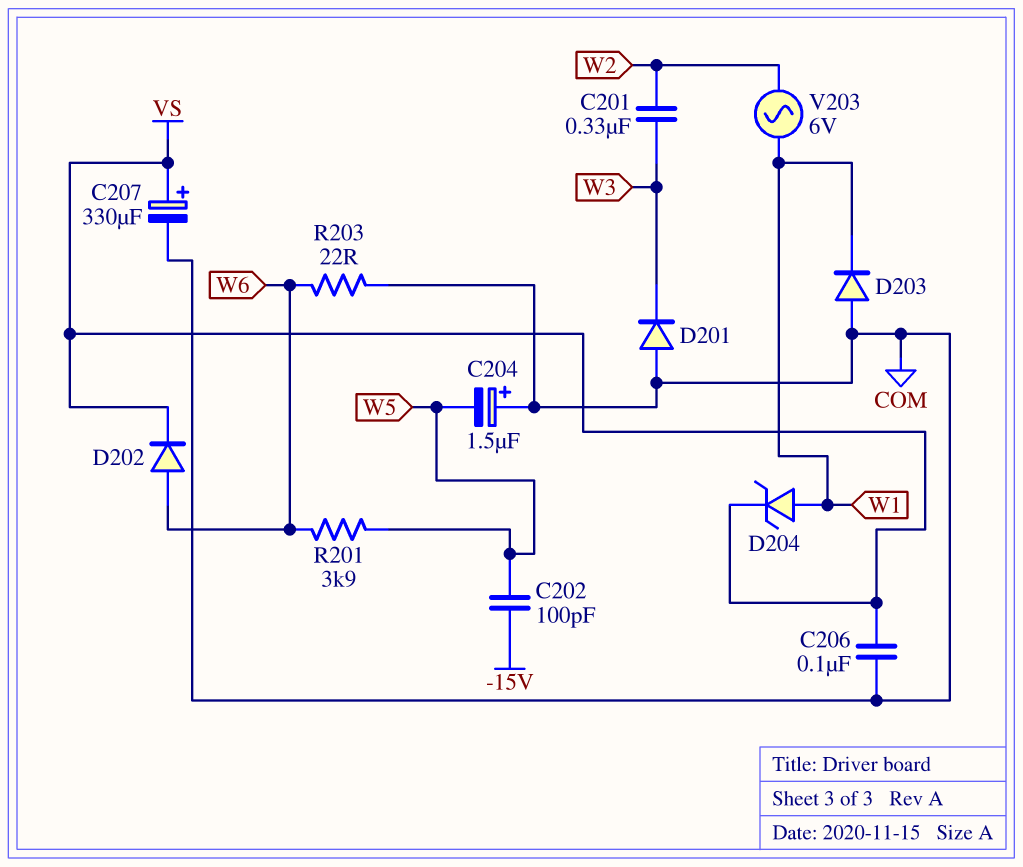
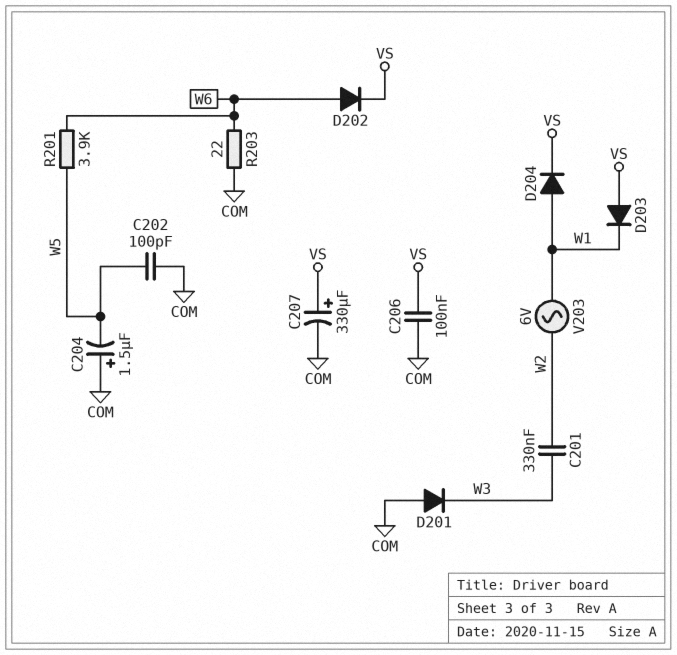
C202: 100pF (-15V, W5) -> 100pF (COM, W5)
D203: diode (A COM, K W1) -> diode (A VS, K W1)
D204: zener (A W1, K VS) -> diode (A W1, K VS)

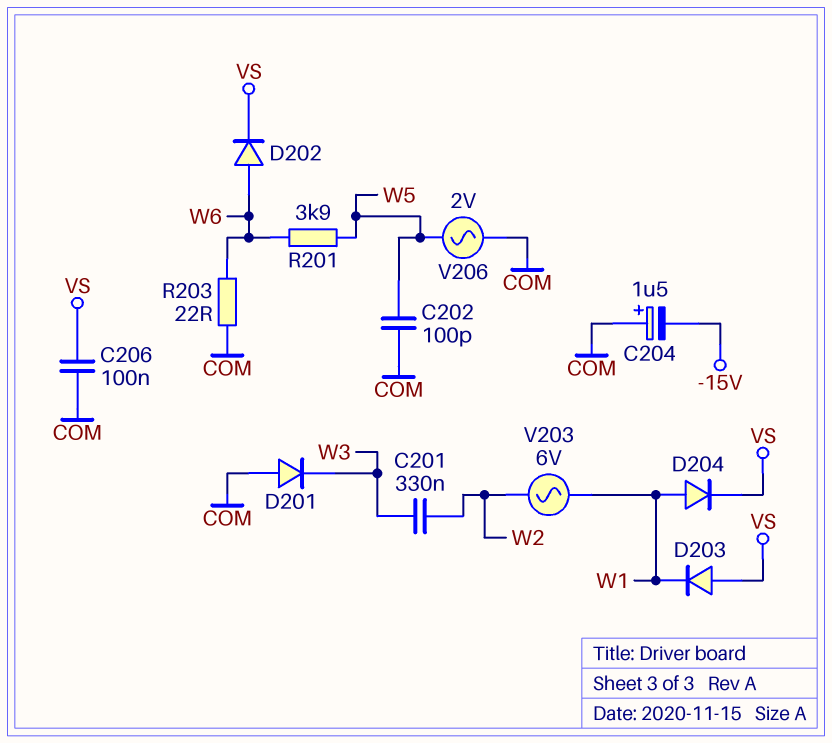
C204: 1.5uF (plus COM, minus W5) -> 1.5uF (plus COM, minus -15V)
C207: 330uF (plus VS, minus COM) -> none
V206: none -> AC 2V (COM, W5)

